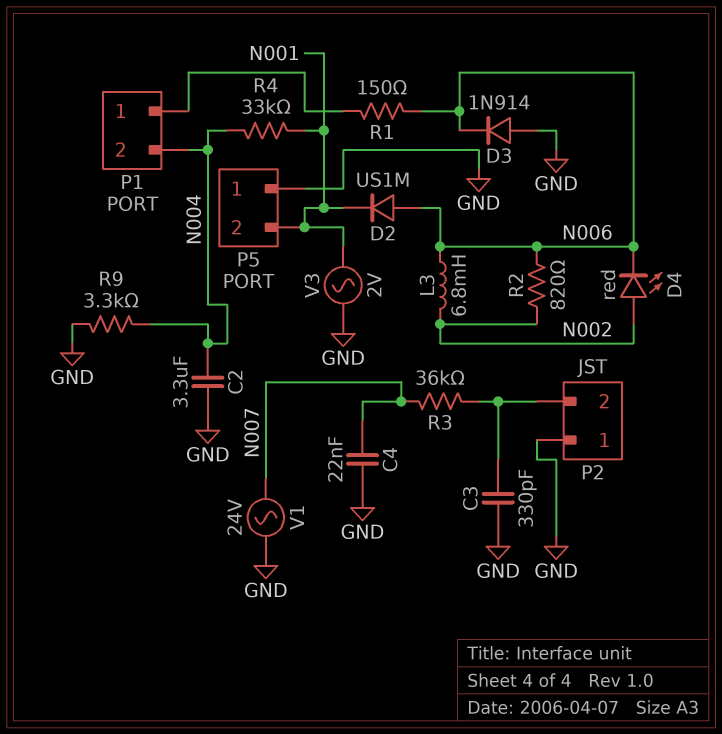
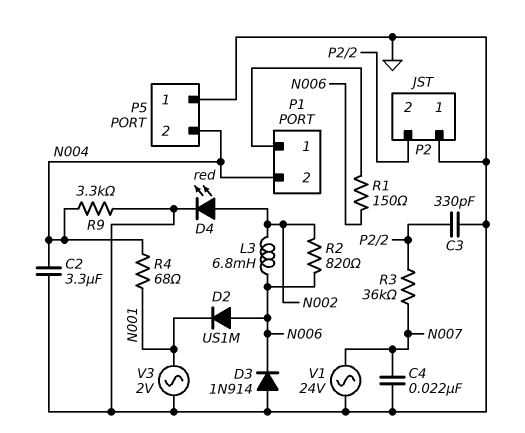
D4: LED red (A N002, K N006) -> LED red (A N002, K GND)
P5 pin 2: N001 -> N004
R4: 33k (N001, N004) -> 68 (N001, N004)

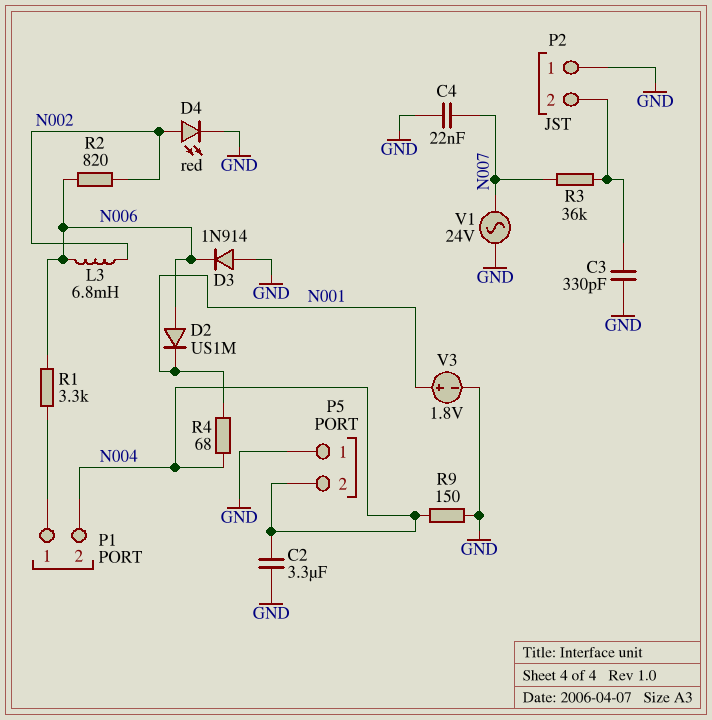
R1: 150 (N006, P1/1) -> 3.3k (N006, P1/1)
R9: 3.3k (GND, N004) -> 150 (GND, N004)
V3: AC 2V (GND, N001) -> 1.8V (plus N001, minus GND)

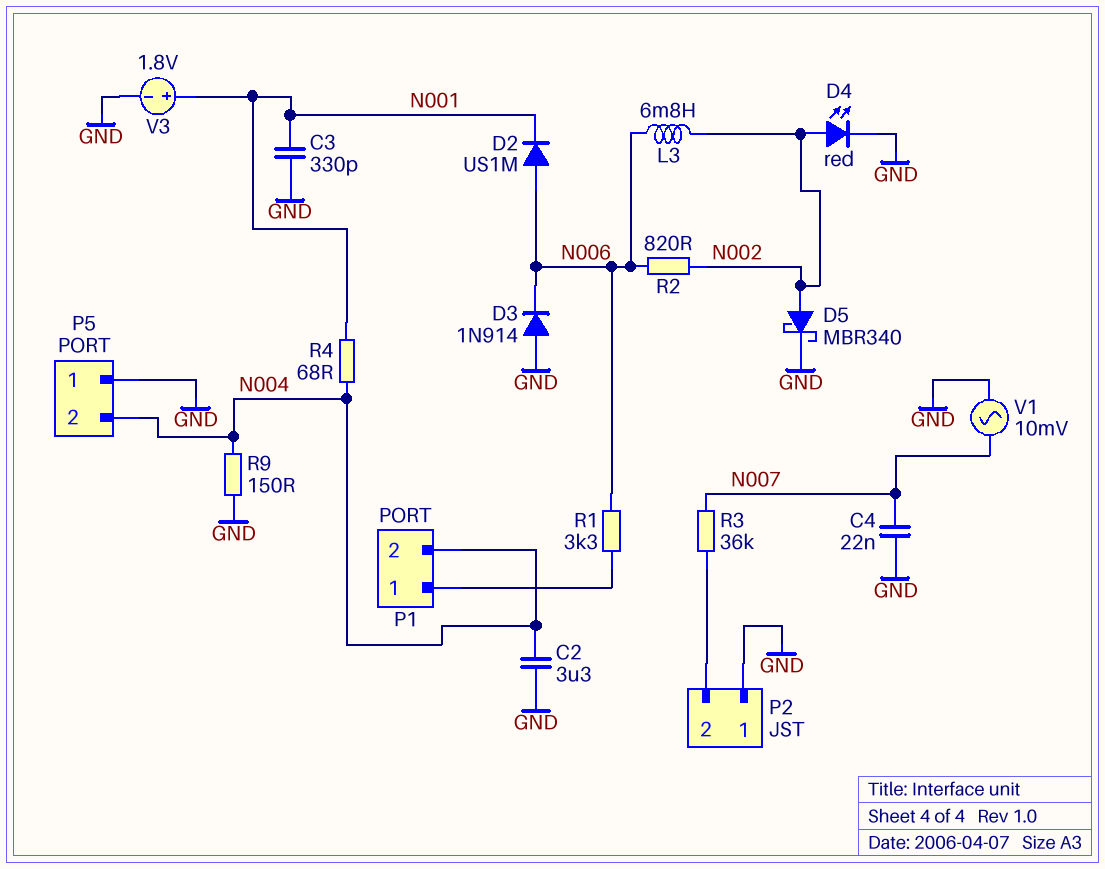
C3: 330pF (GND, P2/2) -> 330pF (GND, N001)
D5: none -> schottky MBR340 (A N002, K GND)
V1: AC 24V (GND, N007) -> AC 10mV (GND, N007)

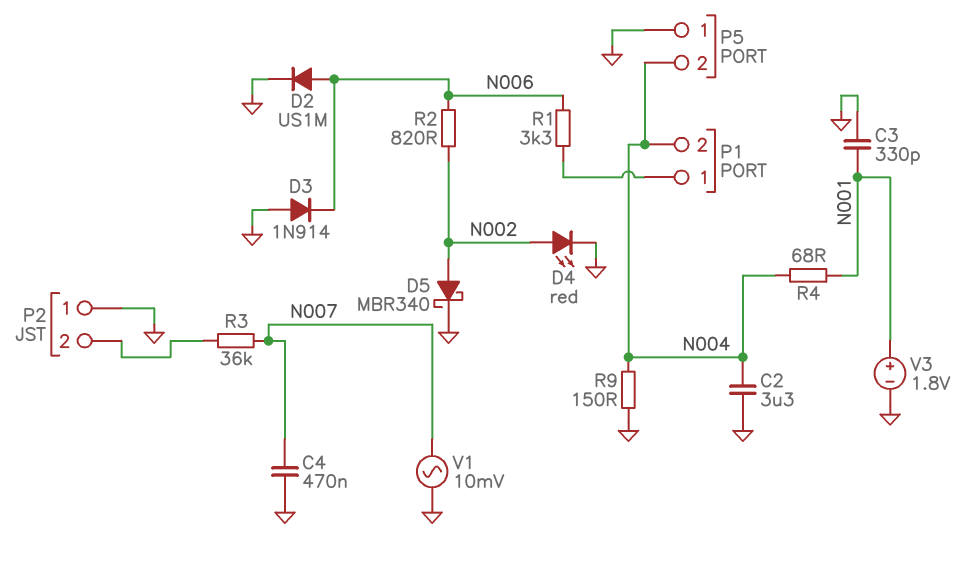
C4: 22nF (GND, N007) -> 470nF (GND, N007)
D2: diode US1M (A N006, K N001) -> diode US1M (A N006, K GND)
L3: 6.8mH (N002, N006) -> none

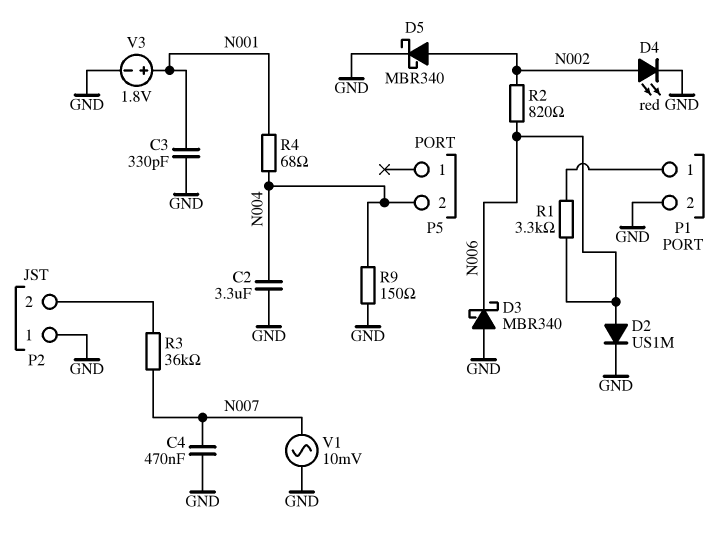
D3: diode 1N914 (A GND, K N006) -> schottky MBR340 (A GND, K N006)
P1 pin 2: N004 -> GND
P5 pin 1: GND -> none

